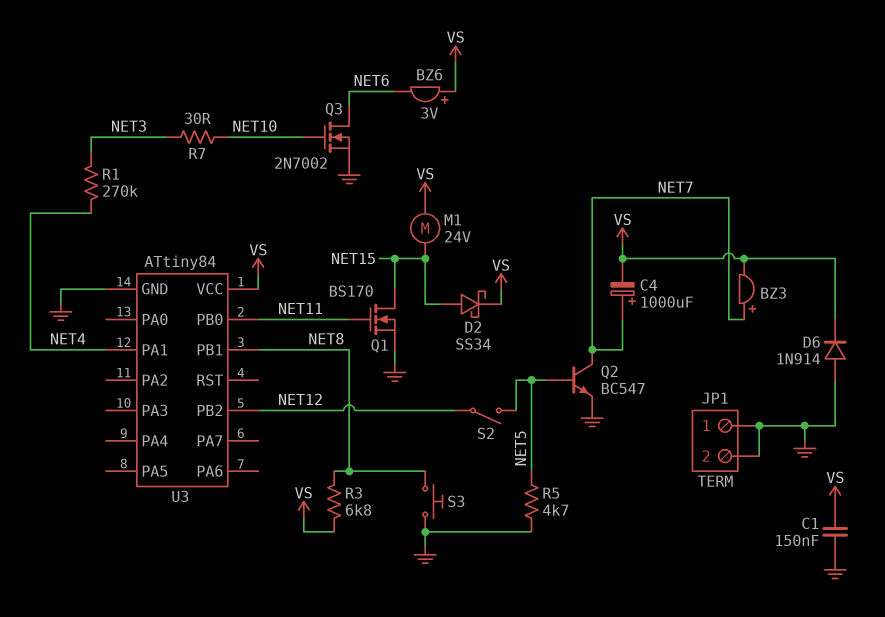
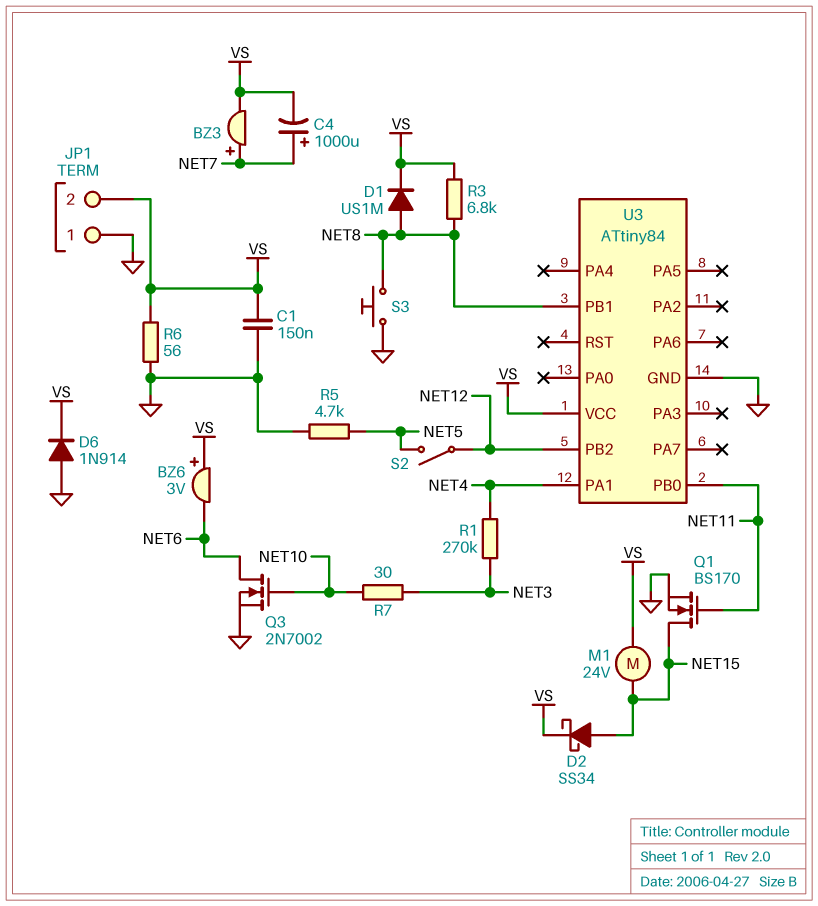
D1: none -> diode US1M (A NET8, K VS)
JP1 pin 2: GND -> VS
Q2: NPN BC547 (B NET5, C NET7, E GND) -> none
R6: none -> 56 (GND, VS)

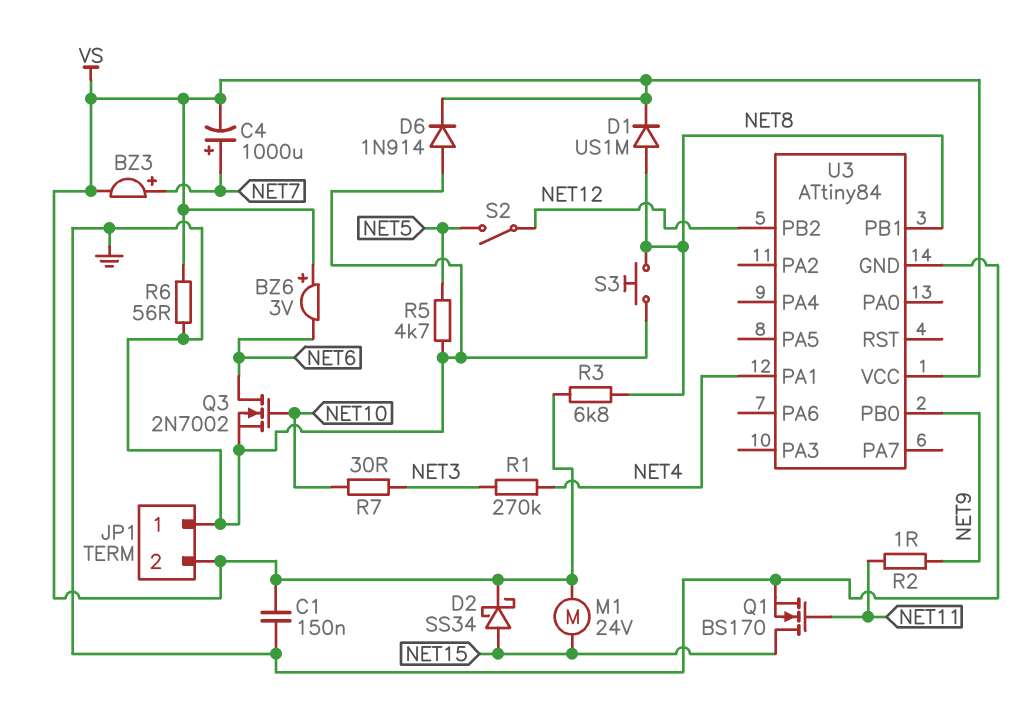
R2: none -> 1 (NET9, NET11)
U3 pin PB0: NET11 -> NET9

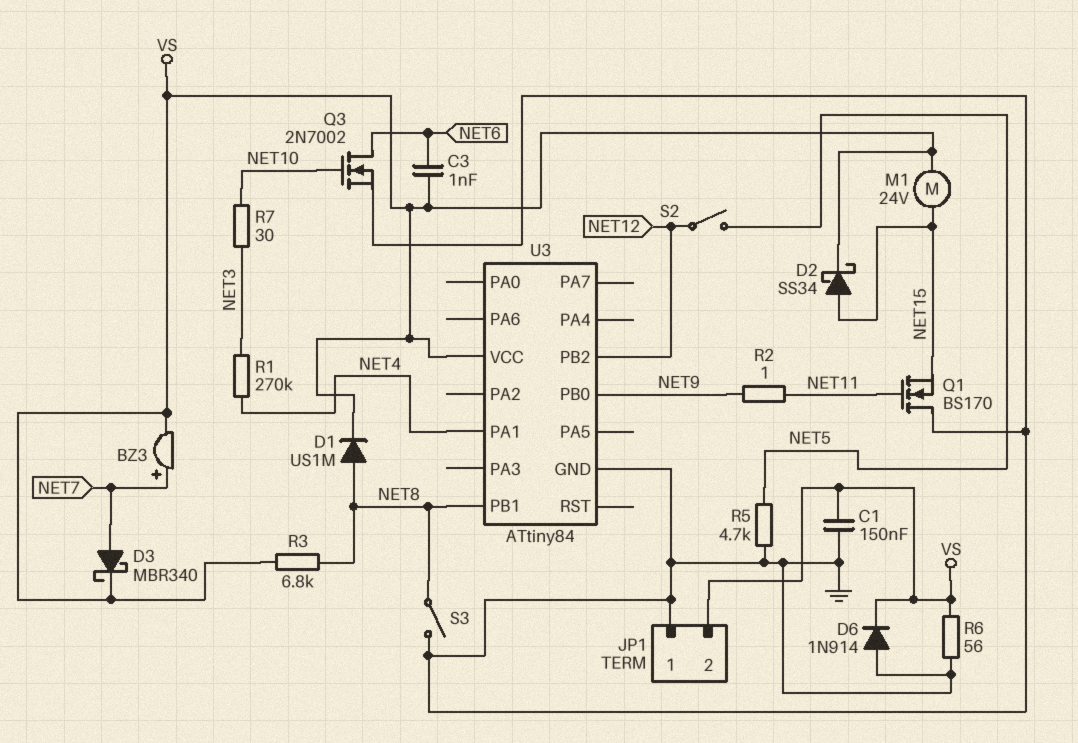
BZ6: buzzer 3V (plus VS, minus NET6) -> none
C3: none -> 1nF (NET6, VS)
C4: 1000uF (plus NET7, minus VS) -> none
D3: none -> schottky MBR340 (A NET7, K VS)
Q1: NMOS BS170 (G NET11, D NET15, S GND) -> NMOS BS170 (G NET11, D GND, S NET15)
S3: button (GND, NET8) -> switch (GND, NET8)

